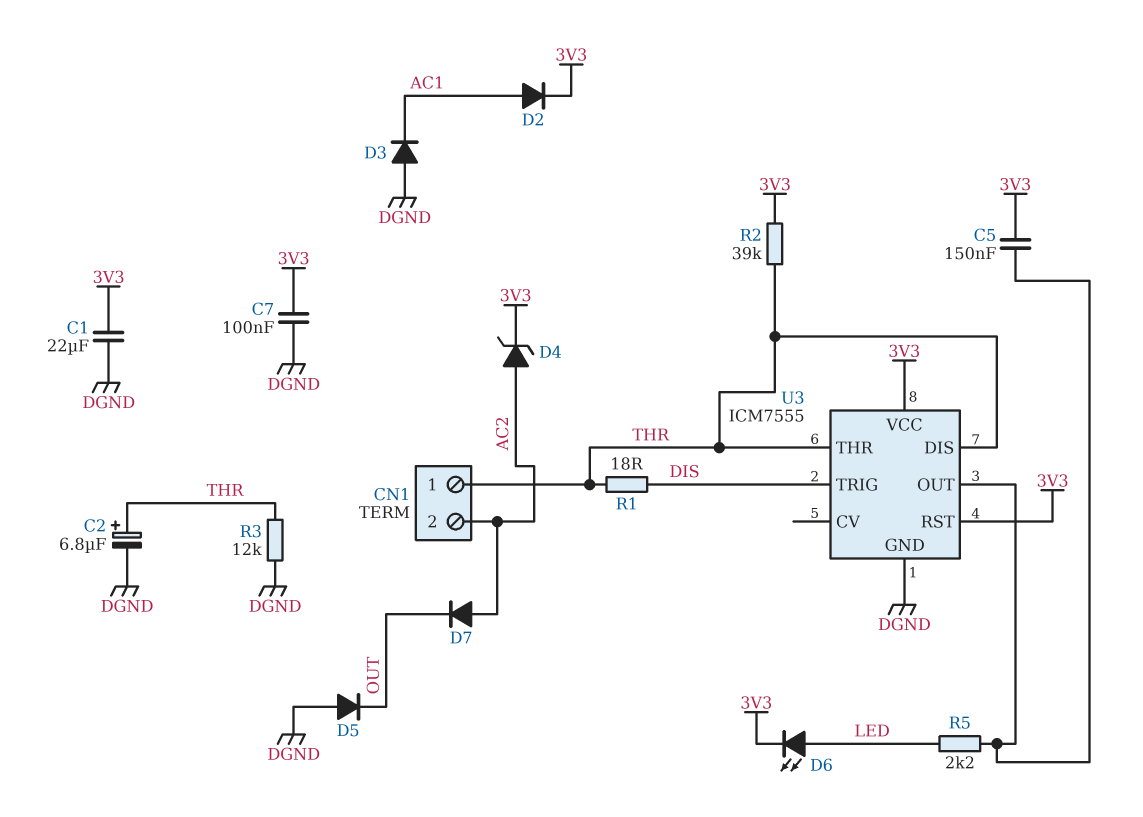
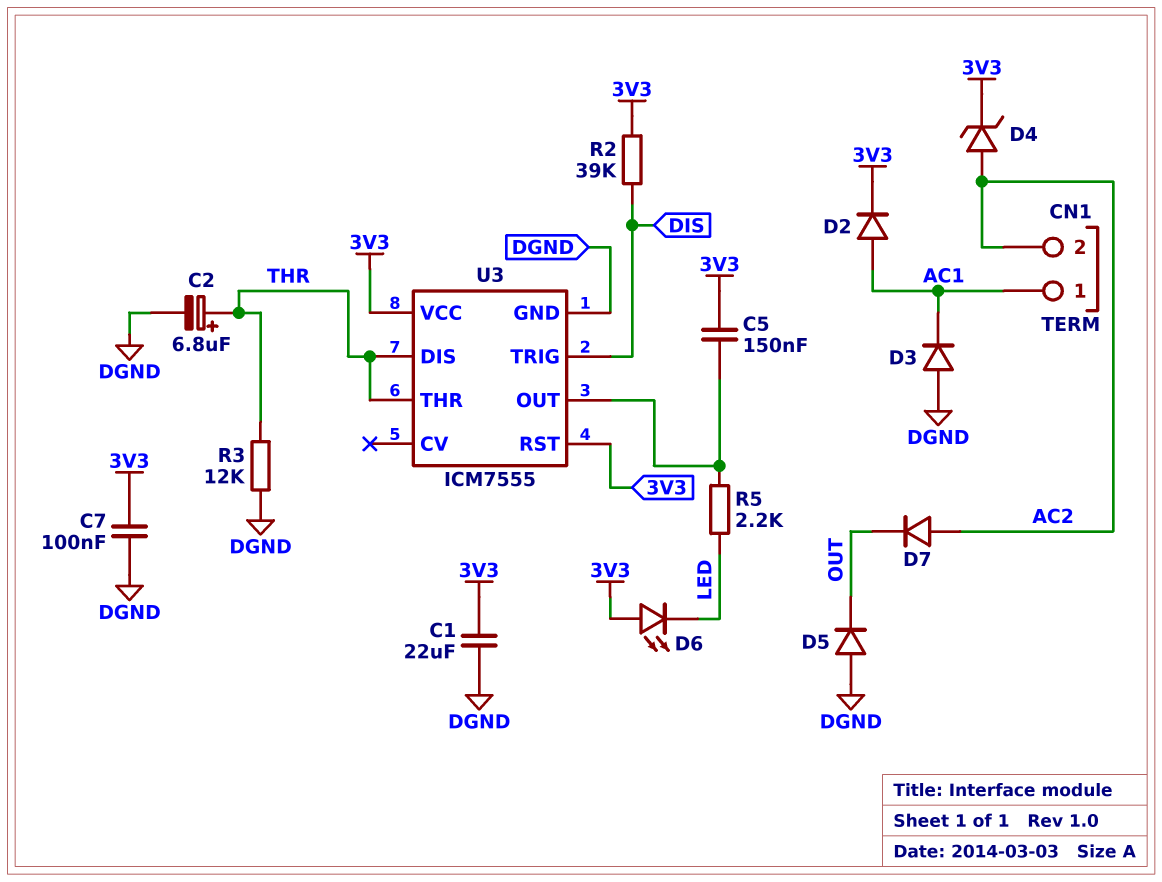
CN1 pin 1: THR -> AC1
D6: LED (A LED, K 3V3) -> LED (A 3V3, K LED)
R1: 18 (DIS, THR) -> none
R2: 39k (3V3, THR) -> 39k (3V3, DIS)

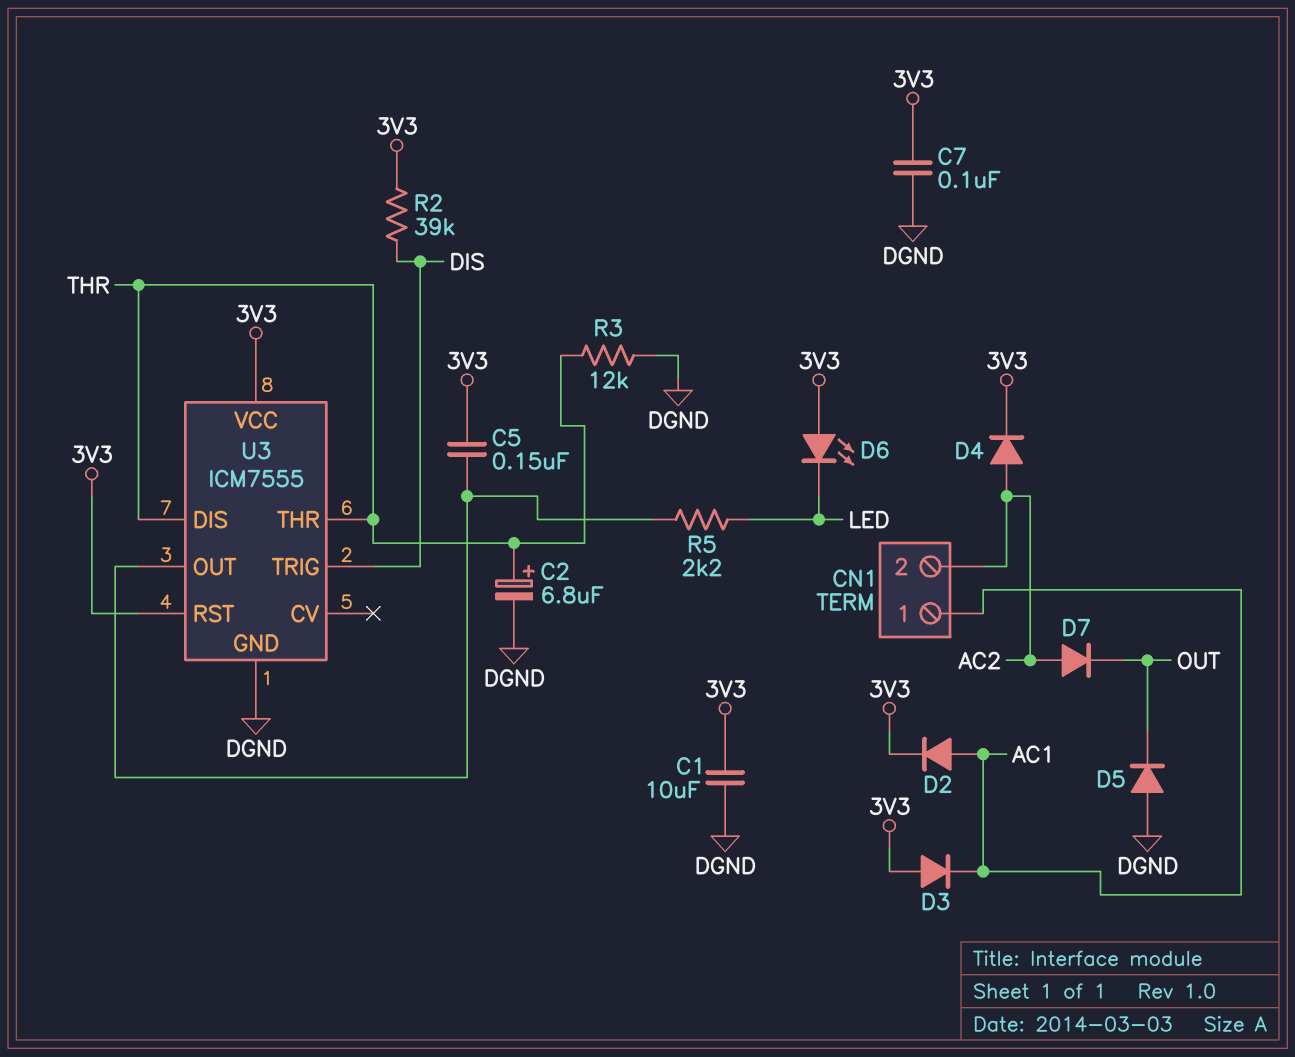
C1: 22uF (3V3, DGND) -> 10uF (3V3, DGND)
D3: diode (A DGND, K AC1) -> diode (A 3V3, K AC1)
D4: zener (A AC2, K 3V3) -> diode (A AC2, K 3V3)

